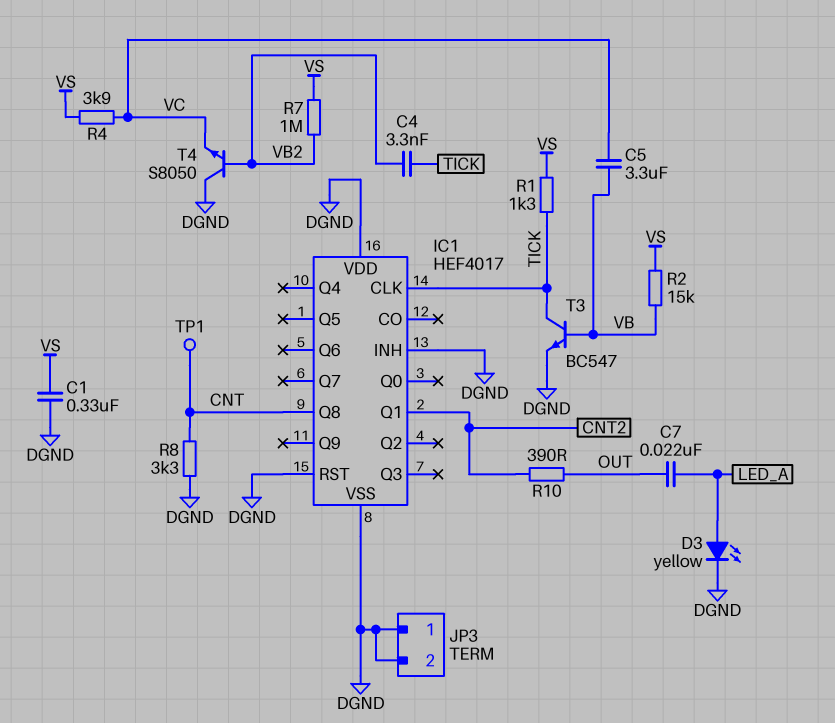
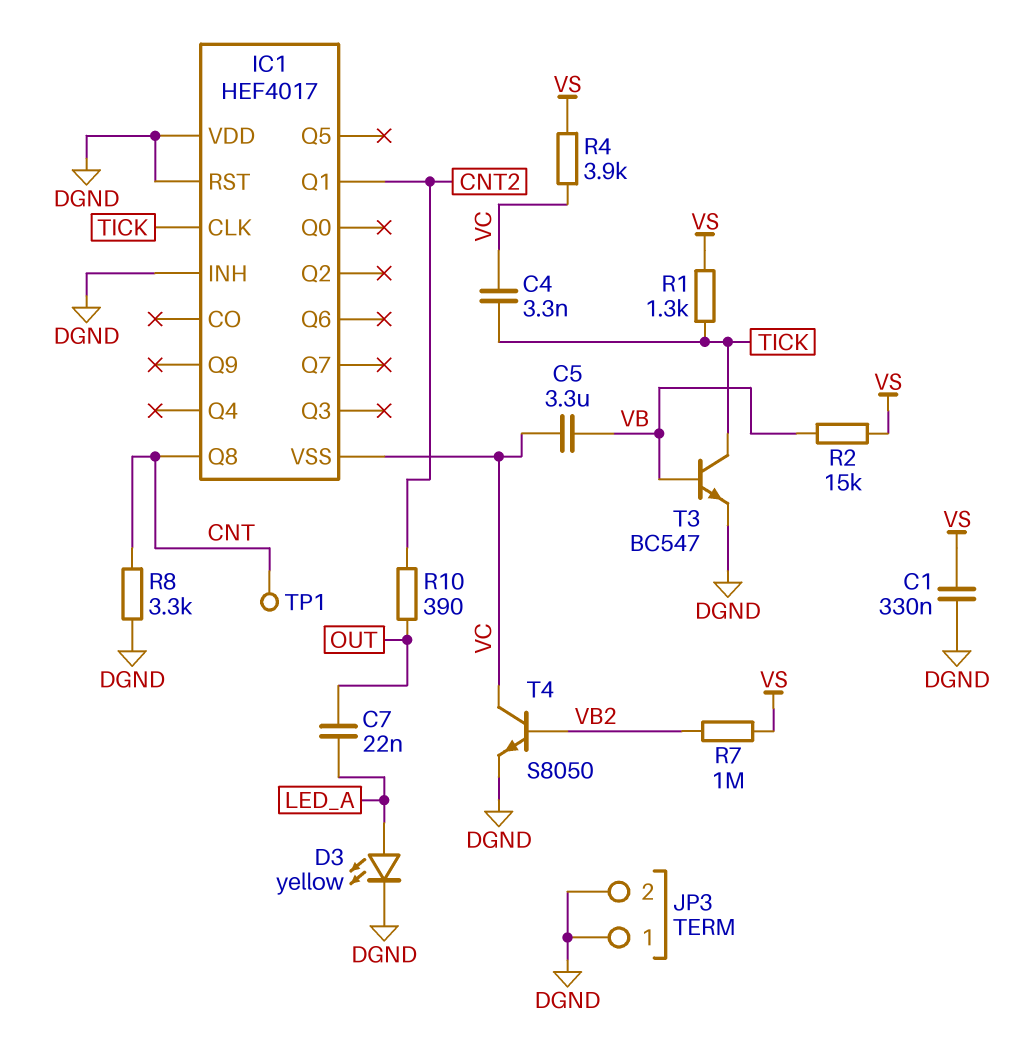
C4: 3.3nF (TICK, VB2) -> 3.3nF (TICK, VC)
IC1 pin VSS: DGND -> VC
T4: NPN S8050 (B VB2, C DGND, E VC) -> NPN S8050 (B VB2, C VC, E DGND)

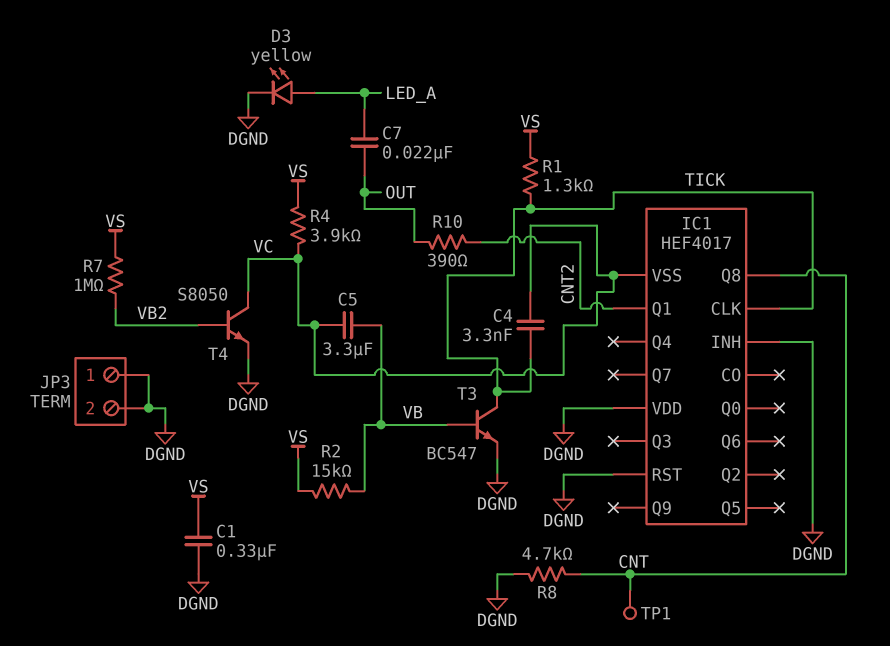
R8: 3.3k (CNT, DGND) -> 4.7k (CNT, DGND)

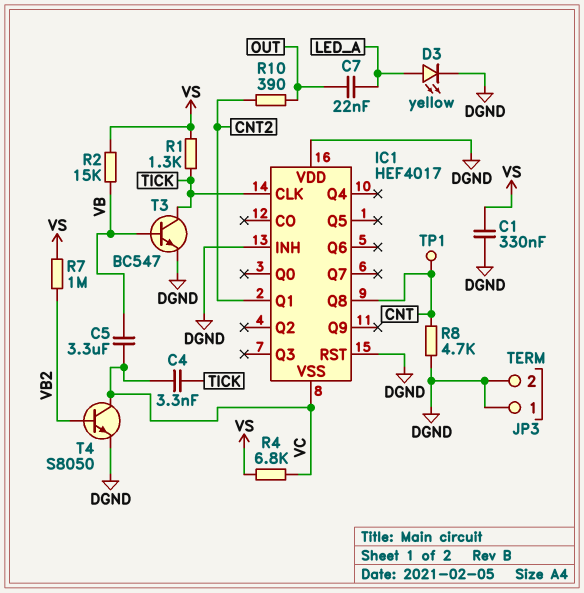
R4: 3.9k (VC, VS) -> 6.8k (VC, VS)

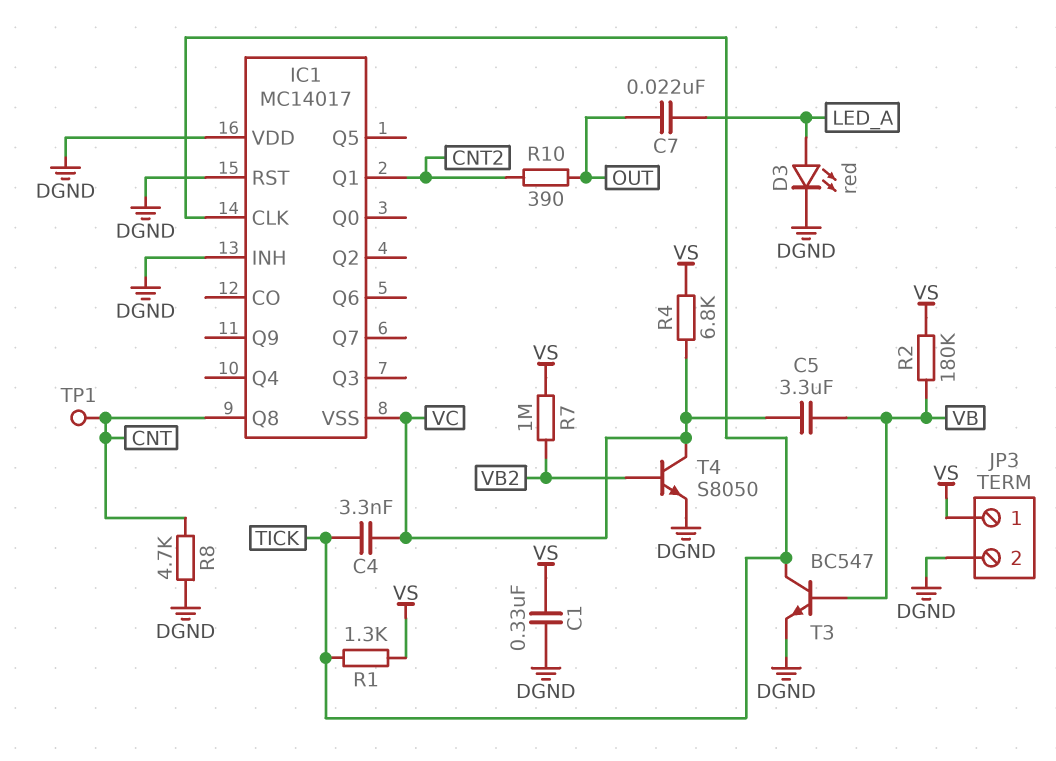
D3: LED yellow (A LED_A, K DGND) -> LED red (A LED_A, K DGND)
IC1: HEF4017 -> MC14017
JP3 pin 1: DGND -> VS
R2: 15k (VB, VS) -> 180k (VB, VS)

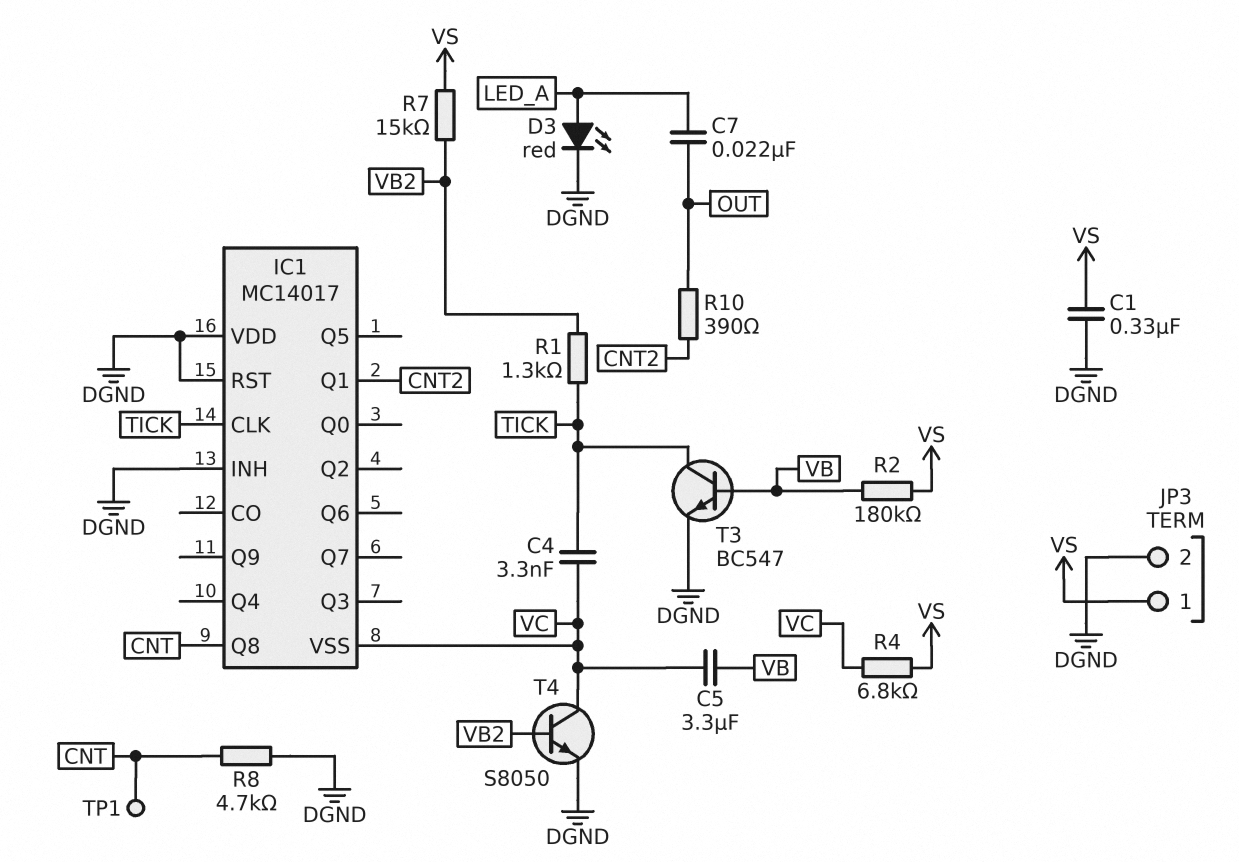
R1: 1.3k (TICK, VS) -> 1.3k (TICK, VB2)
R7: 1M (VB2, VS) -> 15k (VB2, VS)

